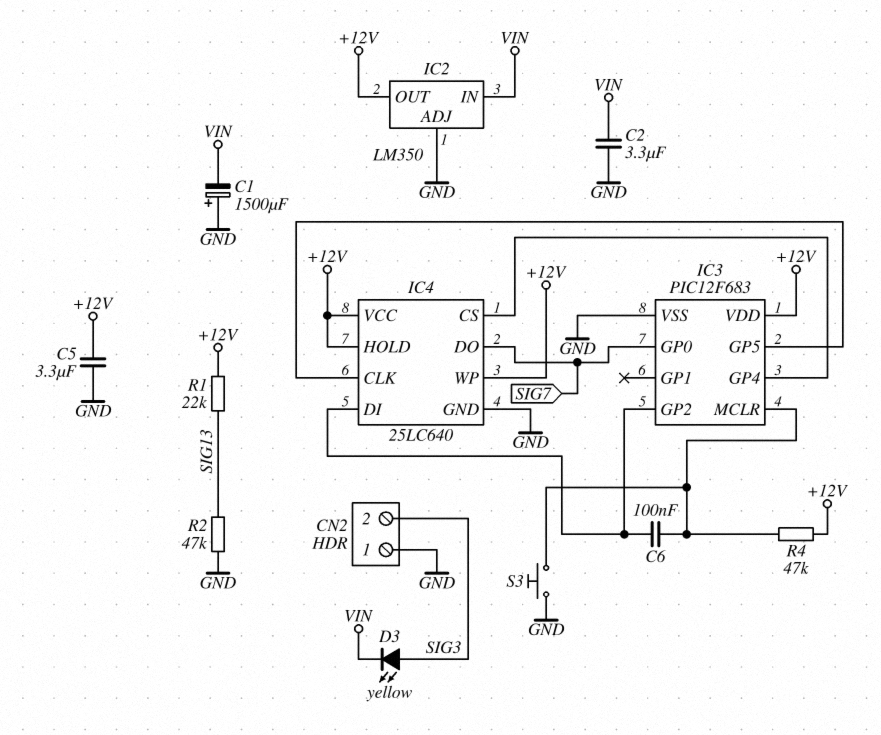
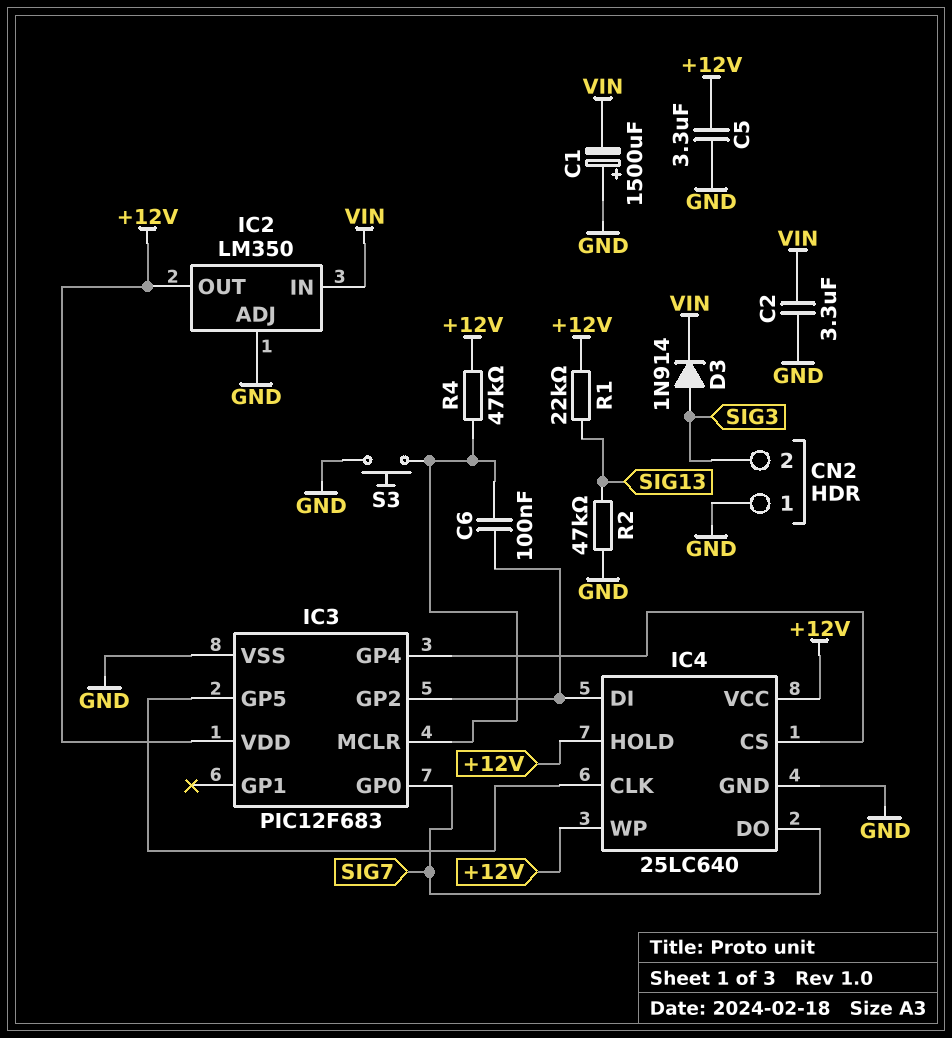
D3: LED yellow (A SIG3, K VIN) -> diode 1N914 (A SIG3, K VIN)

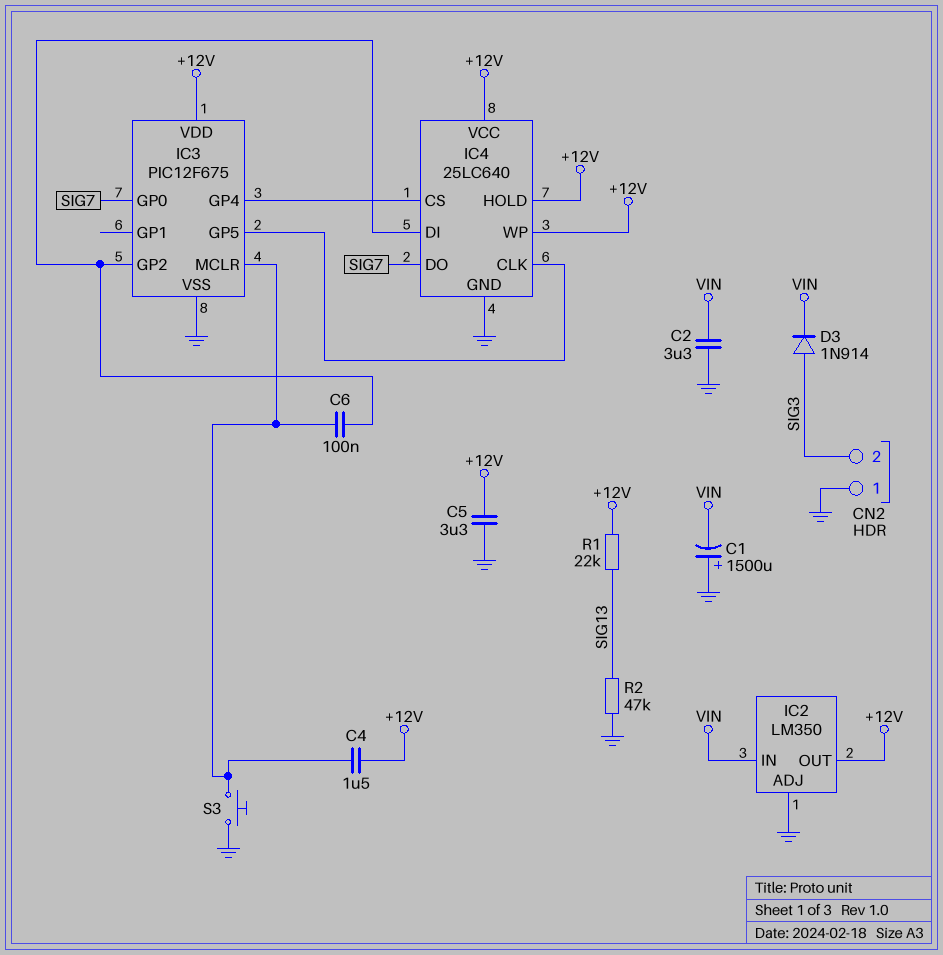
C4: none -> 1.5uF (+12V, IC3/MCLR)
IC3: PIC12F683 -> PIC12F675
R4: 47k (+12V, IC3/MCLR) -> none

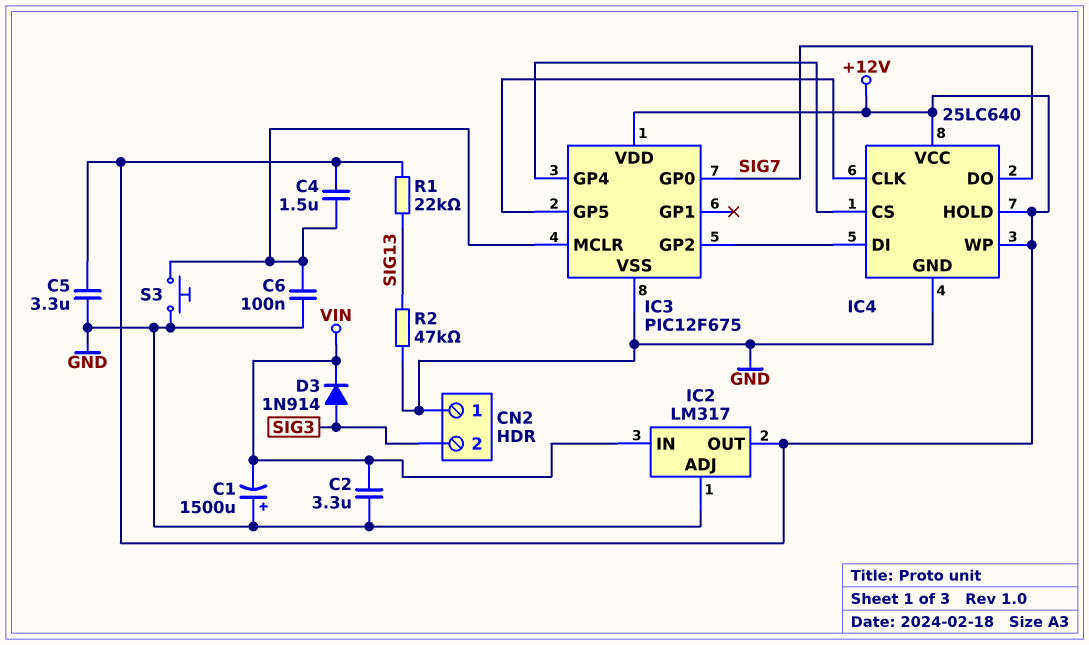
C6: 100nF (IC3/GP2, IC3/MCLR) -> 100nF (GND, IC3/MCLR)
IC2: LM350 -> LM317

